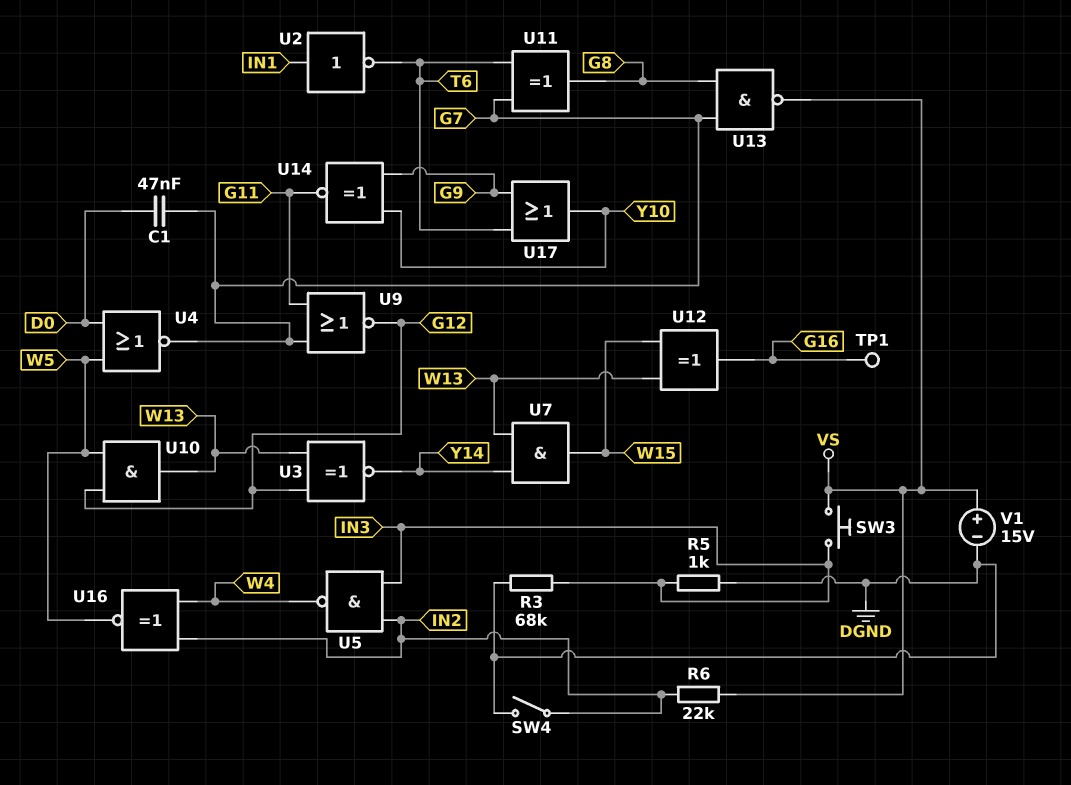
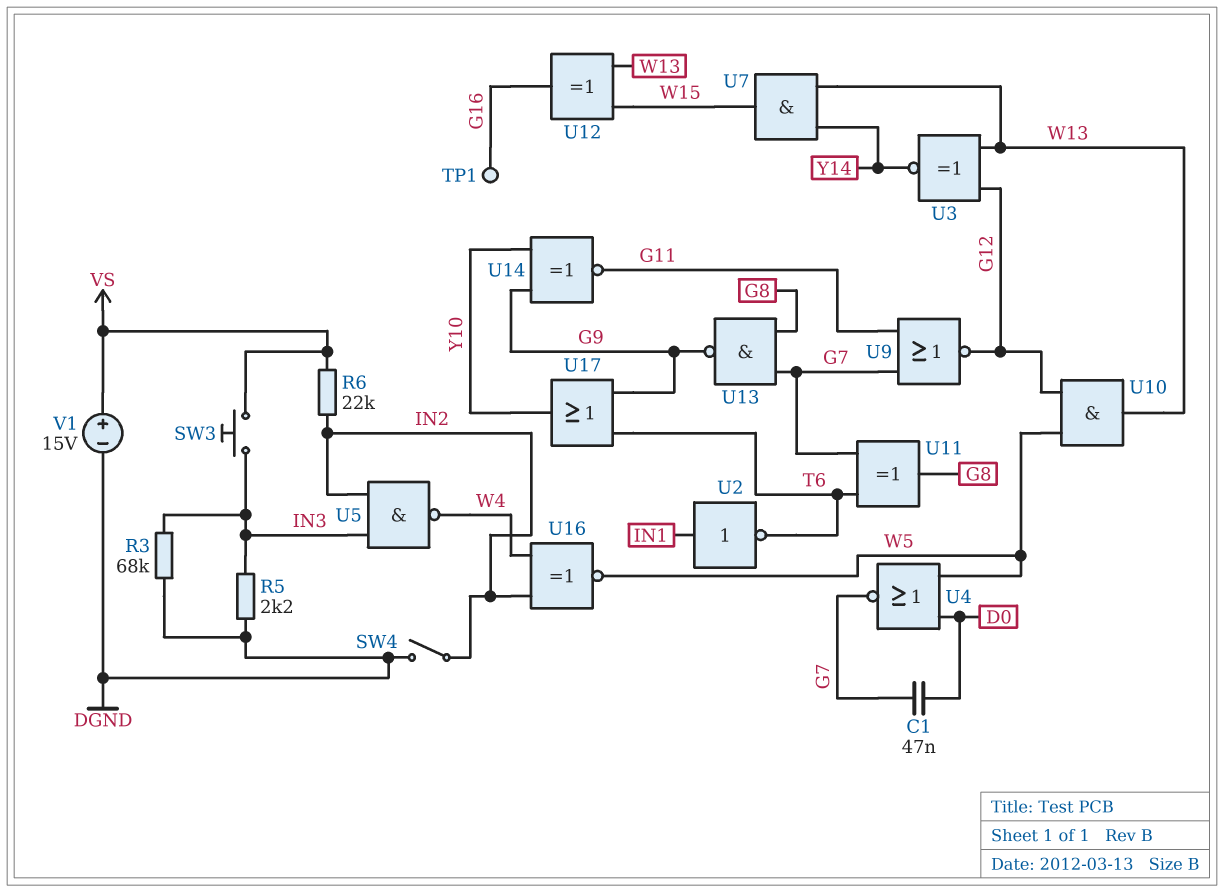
R5: 1k (DGND, IN3) -> 2.2k (DGND, IN3)
U13: NAND (in G7, in G8, out VS) -> NAND (in G7, in G8, out G9)

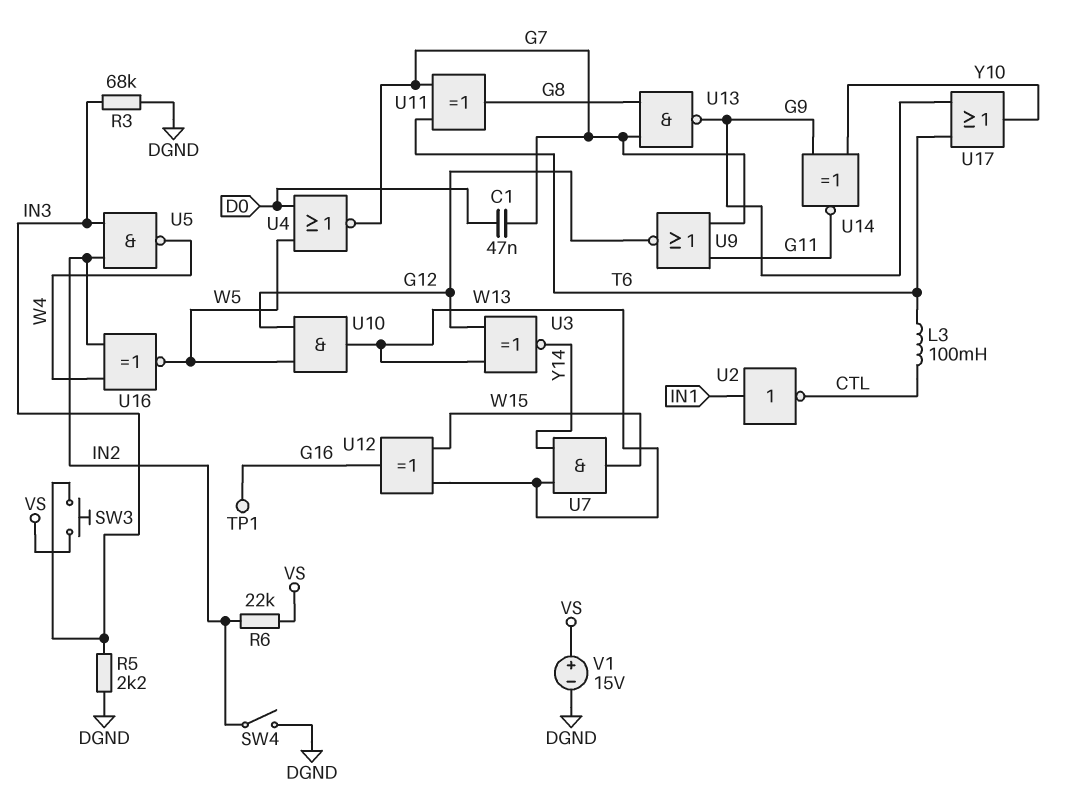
L3: none -> 100mH (CTL, T6)
U2: NOT (in IN1, out T6) -> NOT (in IN1, out CTL)

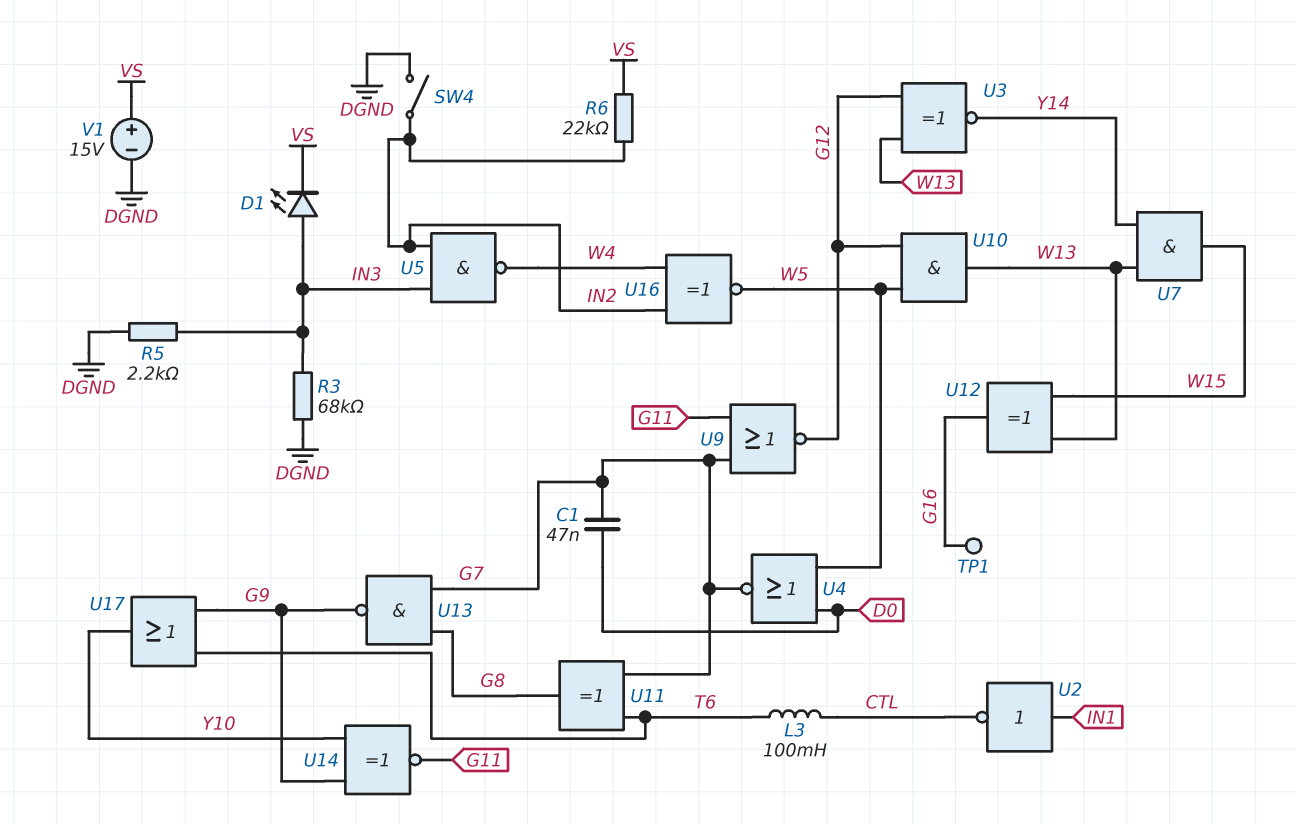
D1: none -> LED (A IN3, K VS)
SW3: button (IN3, VS) -> none

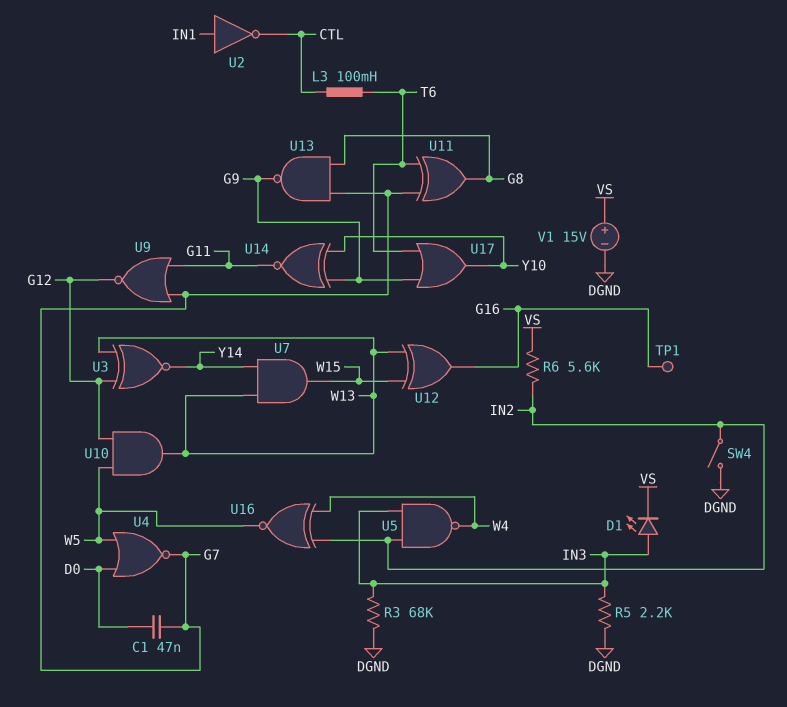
R6: 22k (IN2, VS) -> 5.6k (IN2, VS)

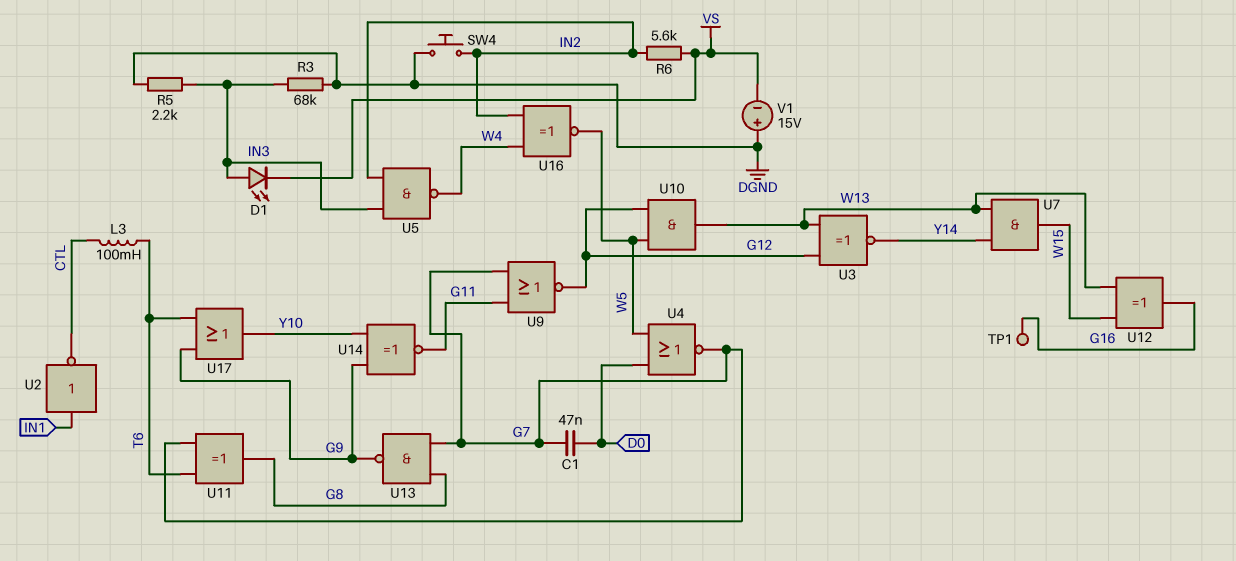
SW4: switch (DGND, IN2) -> button (DGND, IN2)
V1: 15V (plus VS, minus DGND) -> 15V (plus DGND, minus VS)

